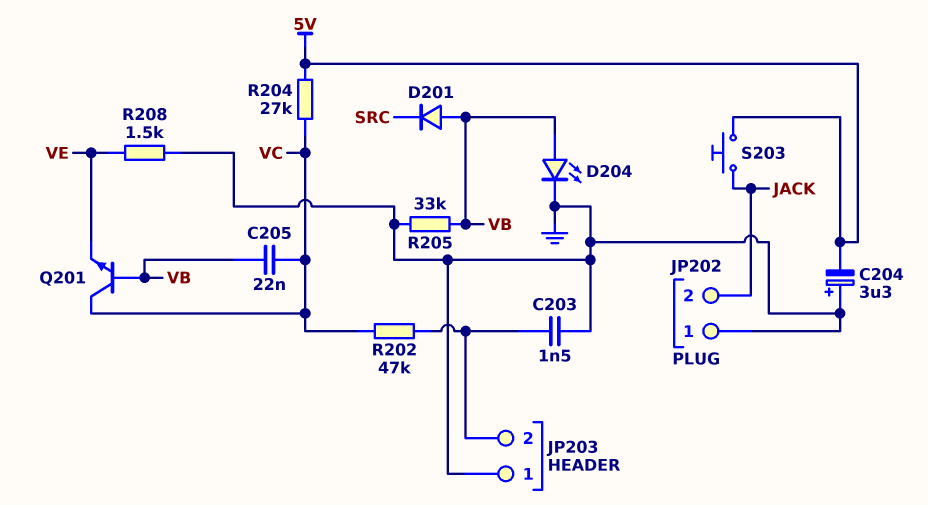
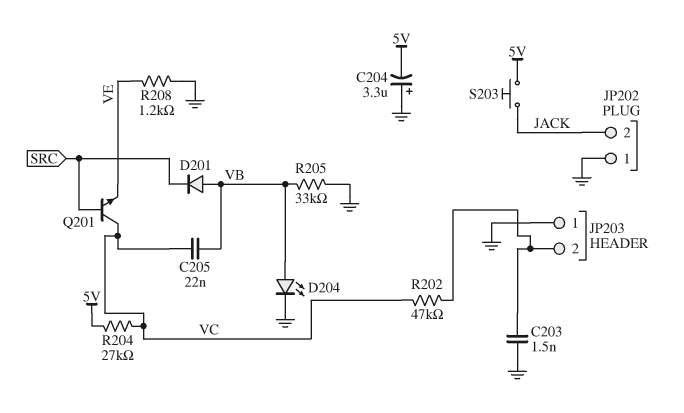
Q201: NPN (B VB, C VC, E VE) -> NPN (B SRC, C VC, E VE)
R208: 1.5k (GND, VE) -> 1.2k (GND, VE)

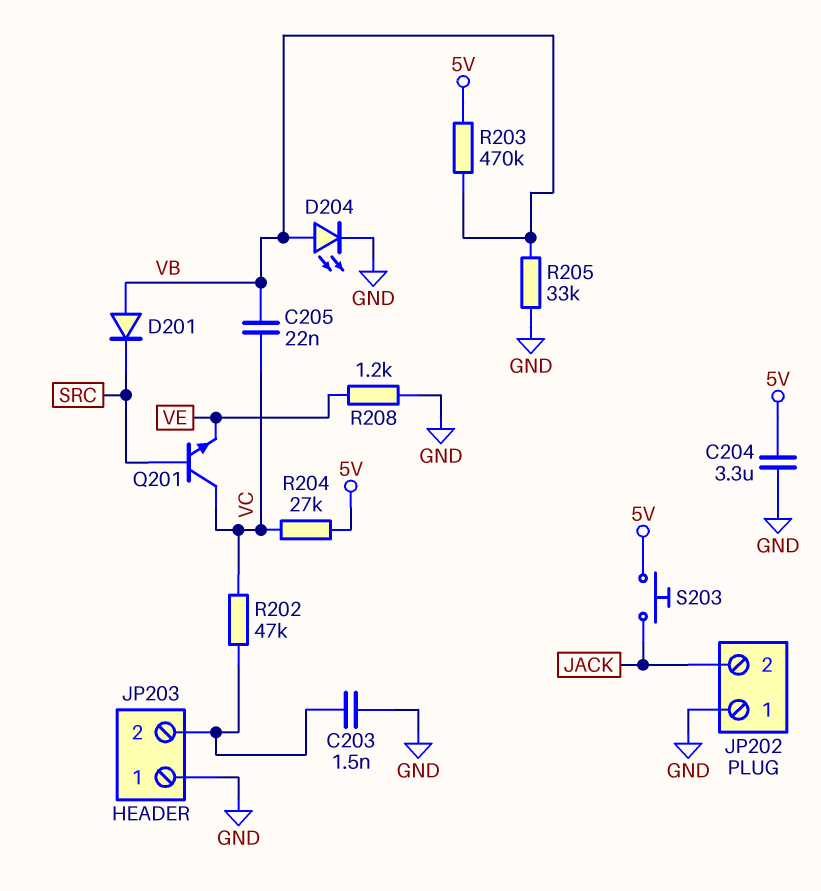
C204: 3.3uF (plus GND, minus 5V) -> 3.3uF (5V, GND)
R203: none -> 470k (5V, VB)

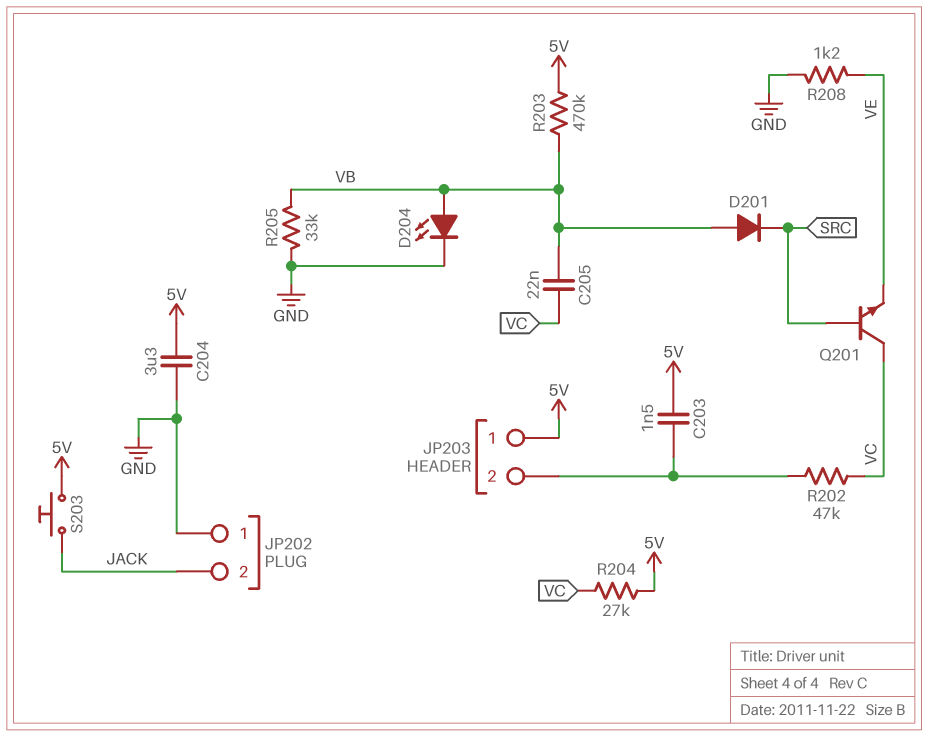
C203: 1.5nF (GND, JP203/2) -> 1.5nF (5V, JP203/2)
JP203 pin 1: GND -> 5V

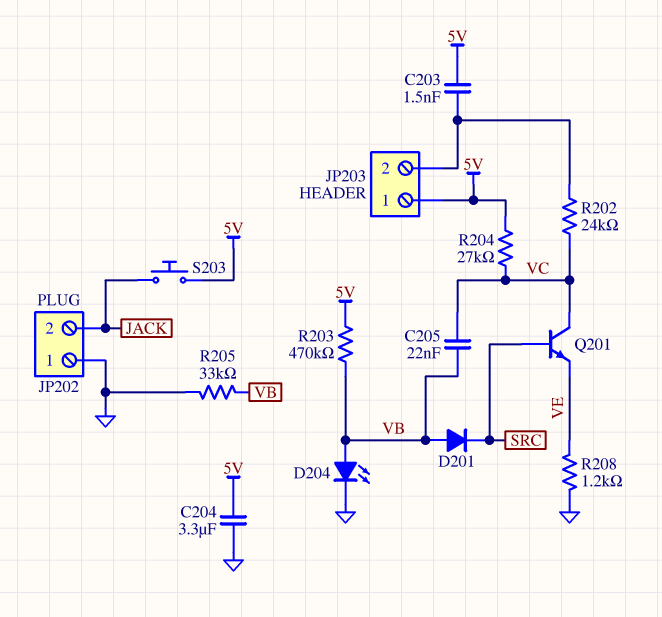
R202: 47k (JP203/2, VC) -> 24k (JP203/2, VC)

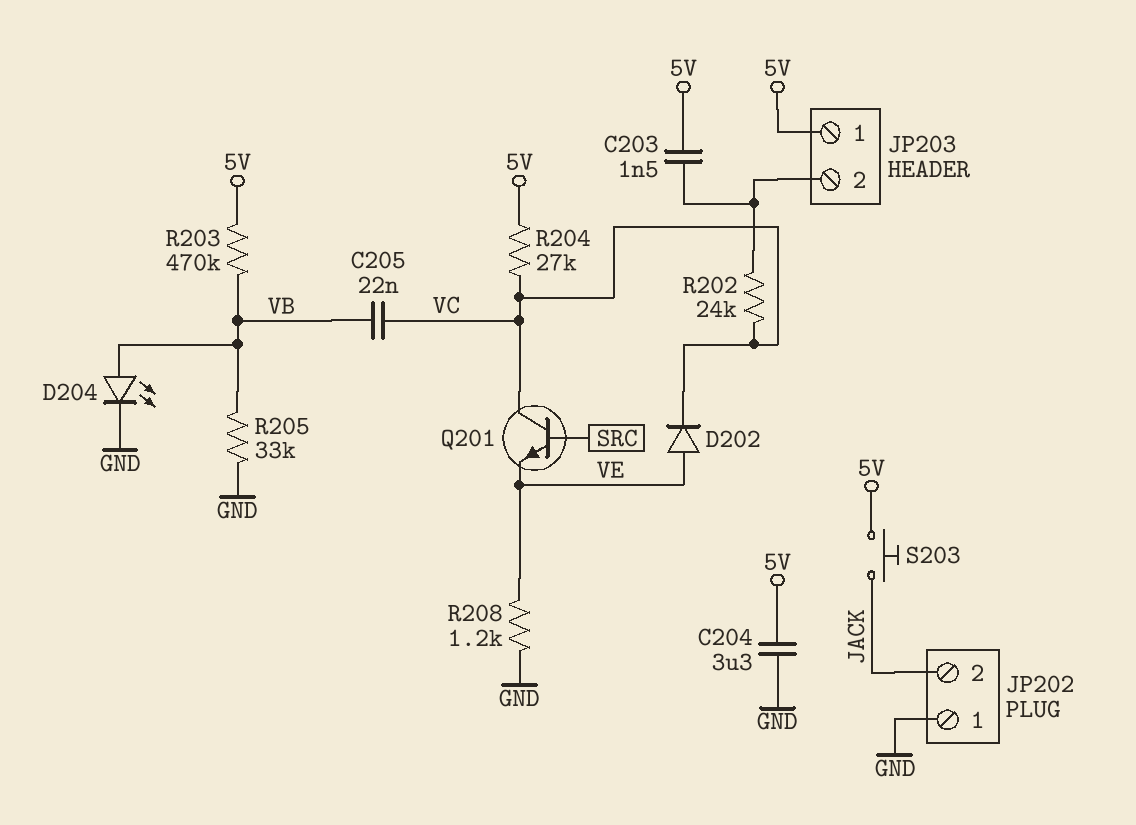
D201: diode (A VB, K SRC) -> none
D202: none -> diode (A VE, K VC)

